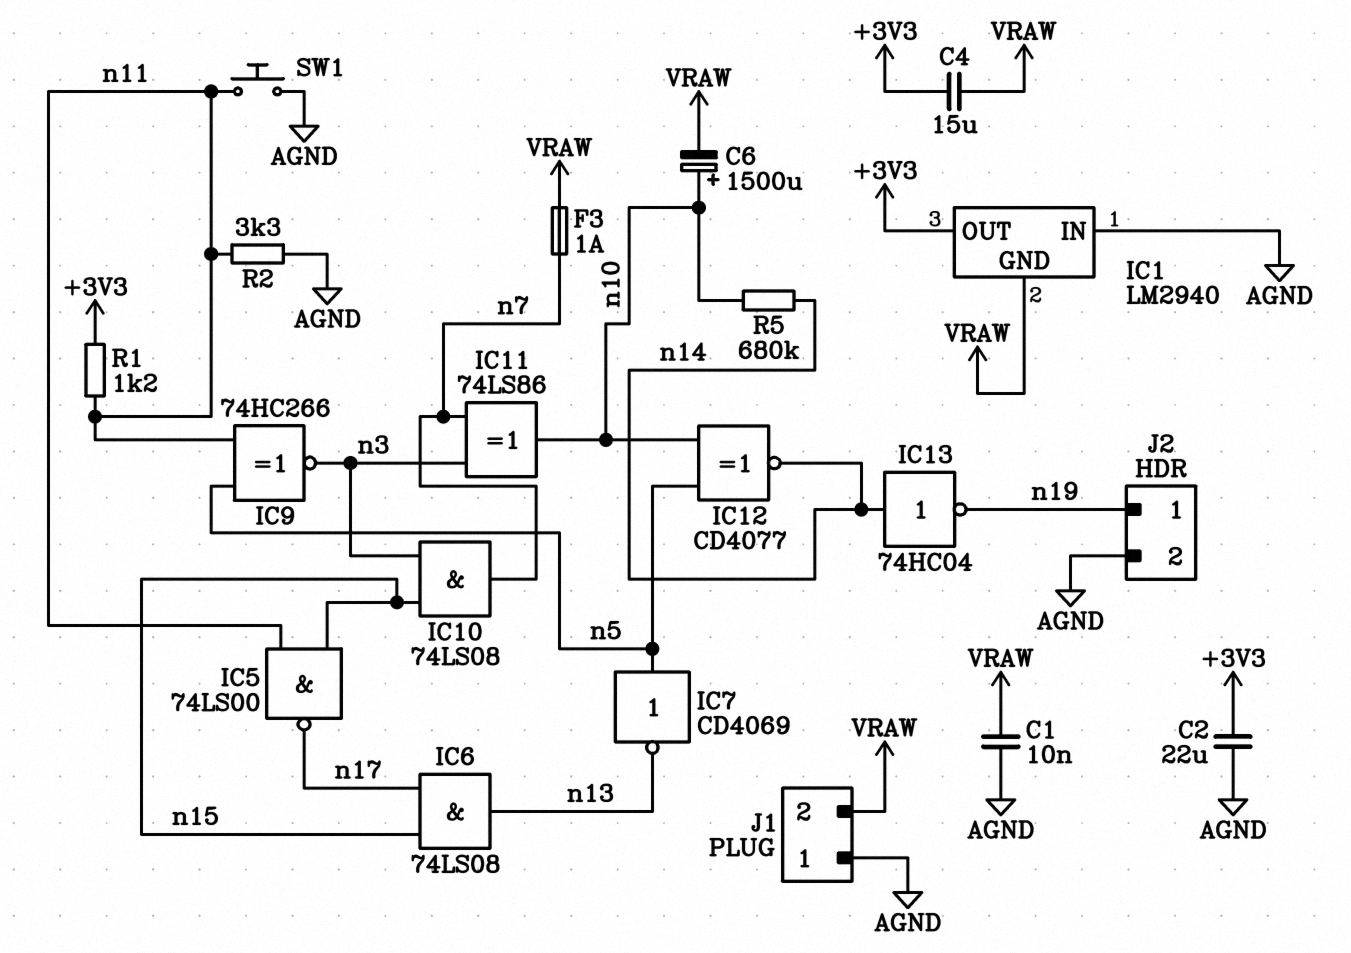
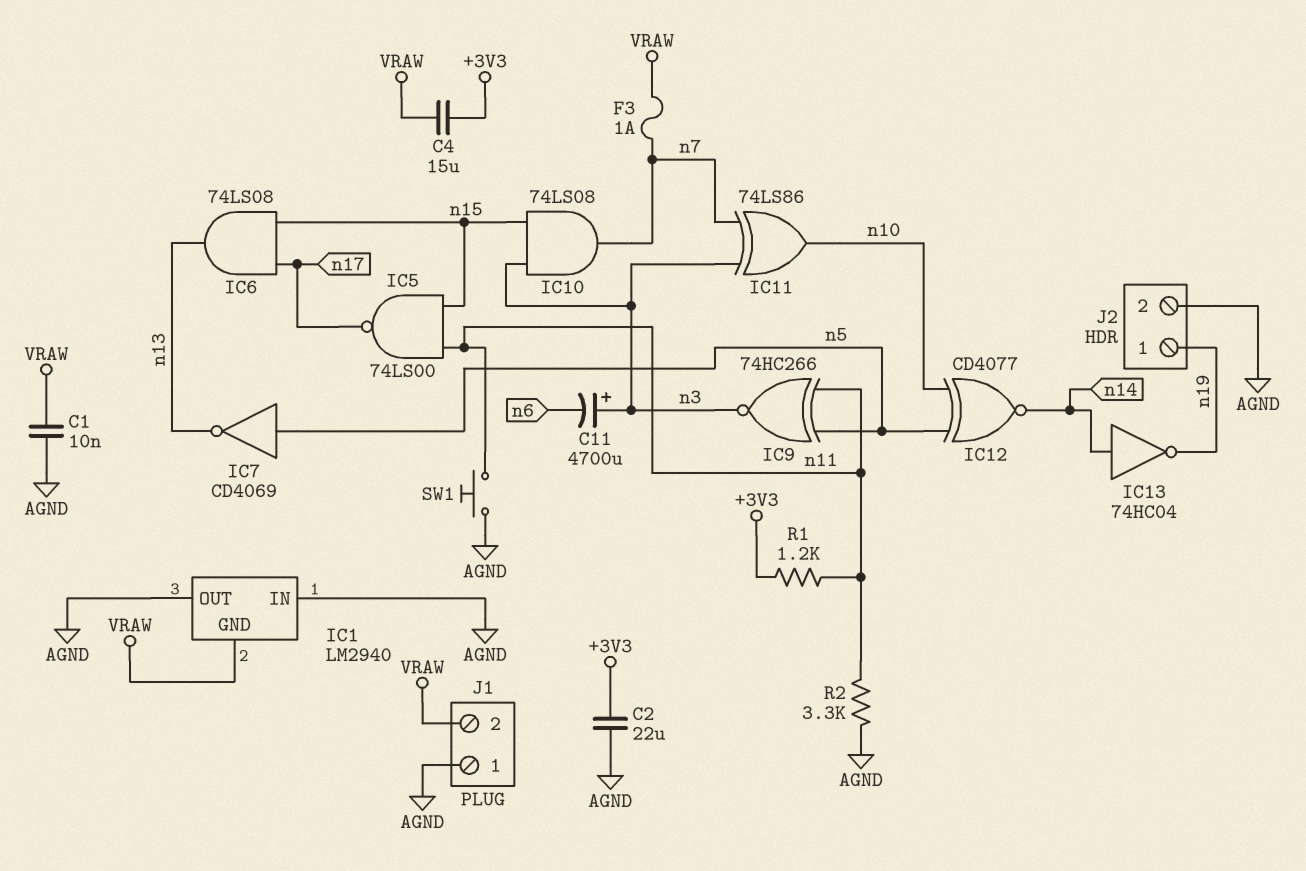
C6: 1500uF (plus n10, minus VRAW) -> none
C11: none -> 4700uF (plus n3, minus n6)
IC1 pin OUT: +3V3 -> AGND
R5: 680k (n10, n14) -> none

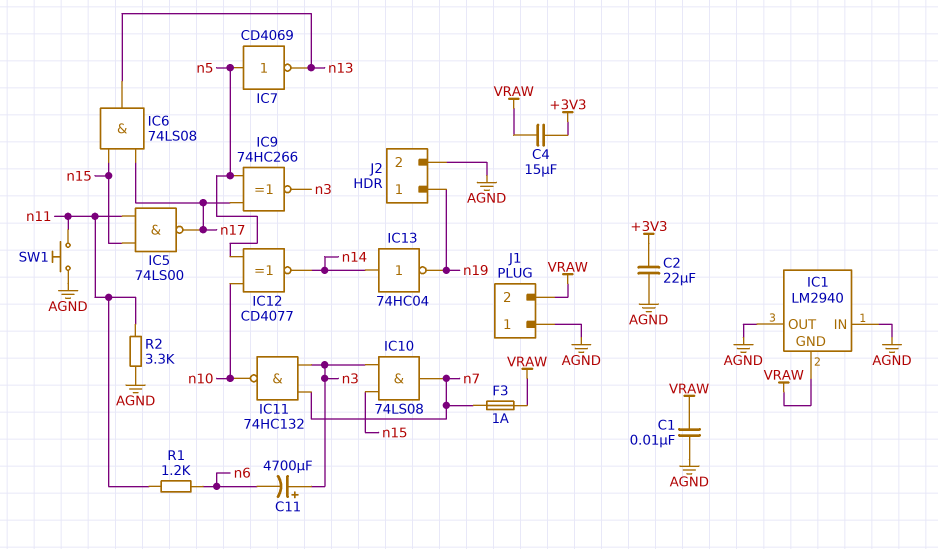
IC9: XNOR 74HC266 (in n5, in n11, out n3) -> XNOR 74HC266 (in n5, in n17, out n3)
IC11: XOR 74LS86 (in n3, in n7, out n10) -> NAND 74HC132 (in n3, in n7, out n10)
R1: 1.2k (+3V3, n11) -> 1.2k (n6, n11)

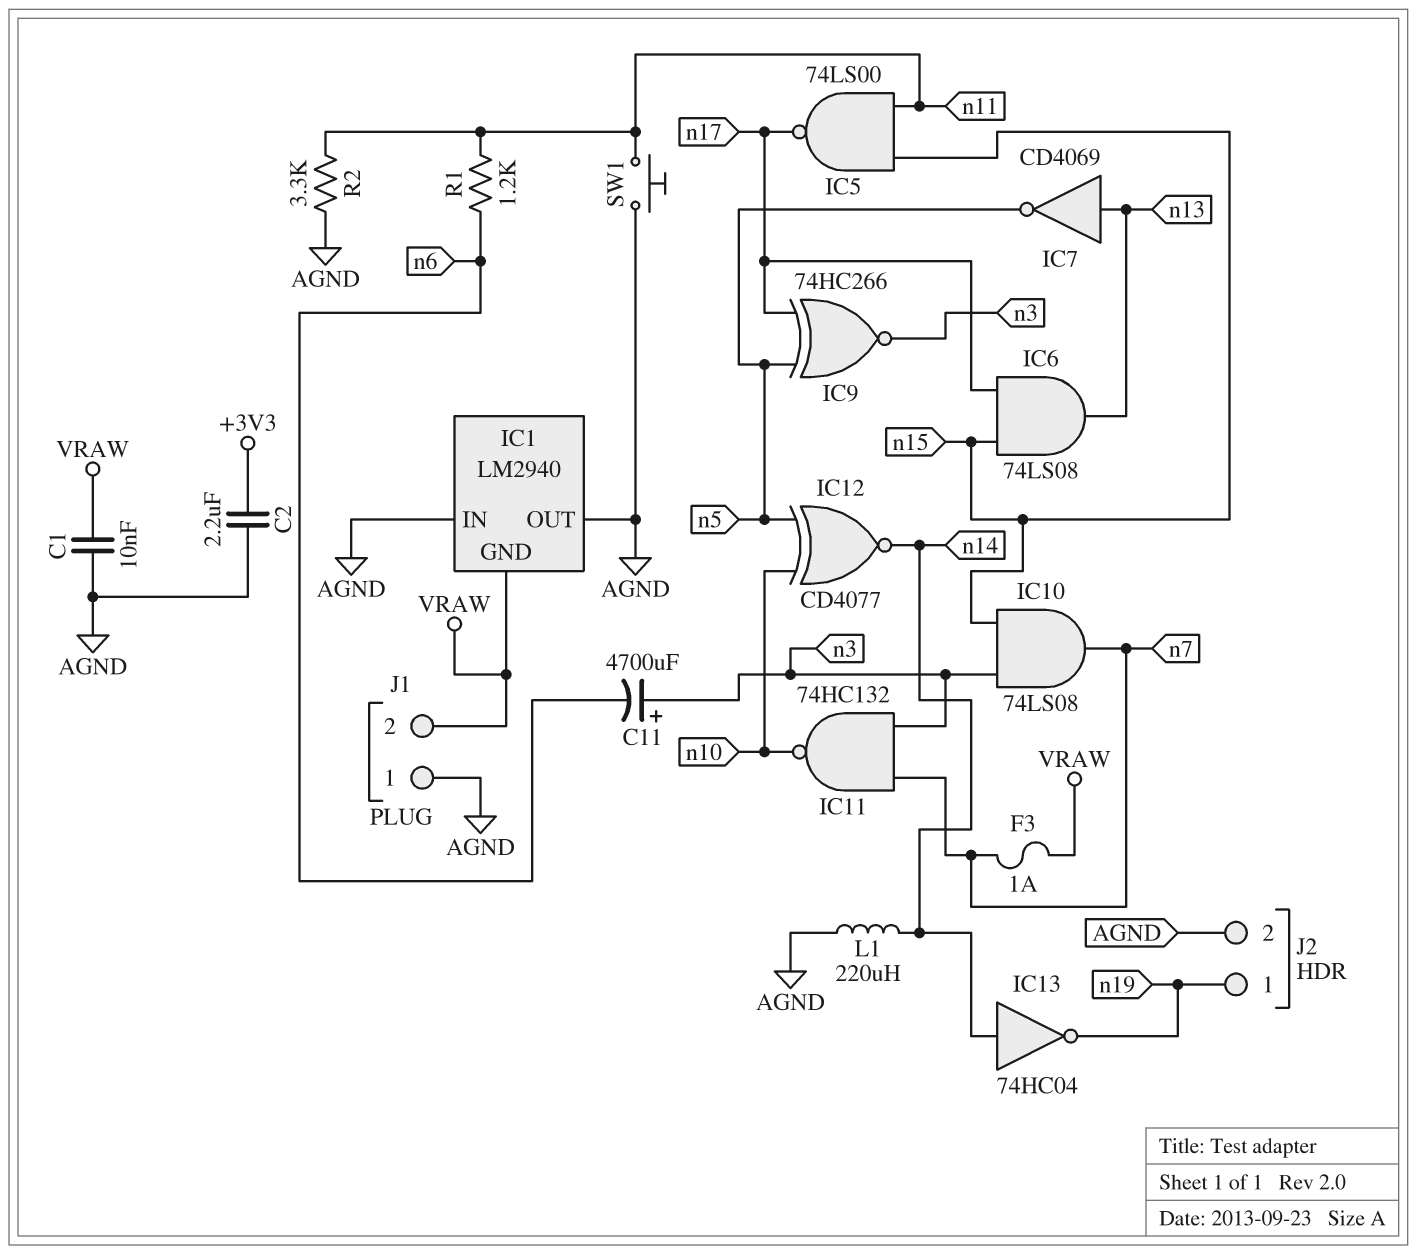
C2: 22uF (+3V3, AGND) -> 2.2uF (+3V3, AGND)
C4: 15uF (+3V3, VRAW) -> none
IC7: NOT CD4069 (in n5, out n13) -> NOT CD4069 (in n13, out n5)
L1: none -> 220uH (AGND, n14)

